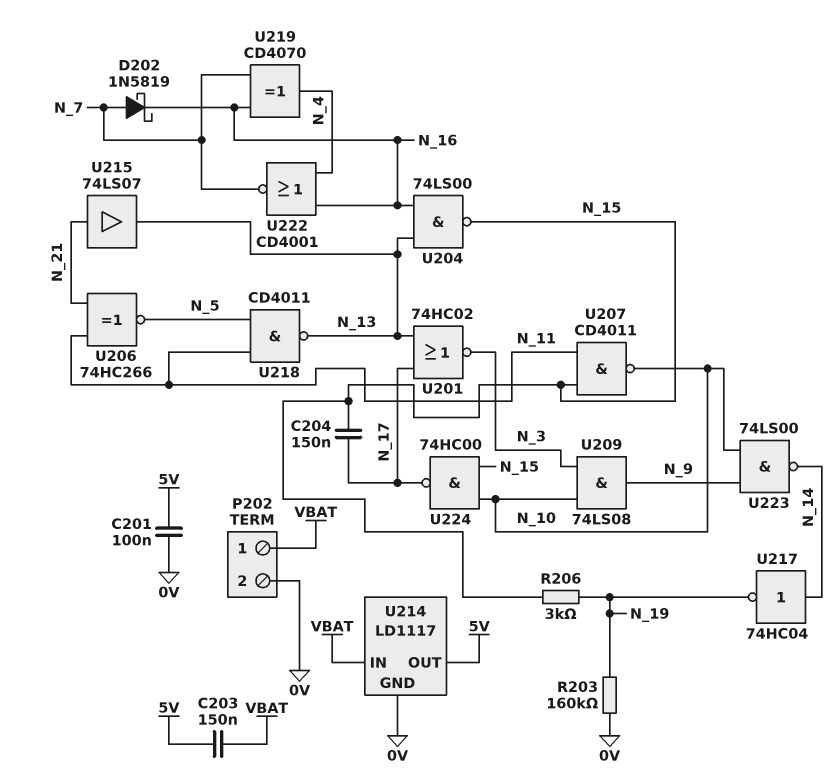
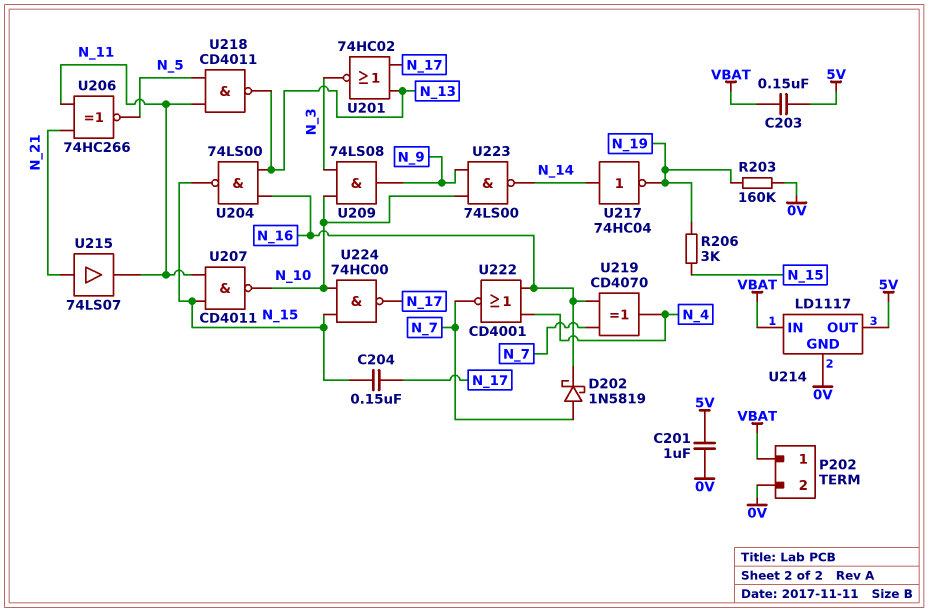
C201: 100nF (0V, 5V) -> 1uF (0V, 5V)
U215: buffer 74LS07 (in N_21, out N_13) -> buffer 74LS07 (in N_21, out N_11)

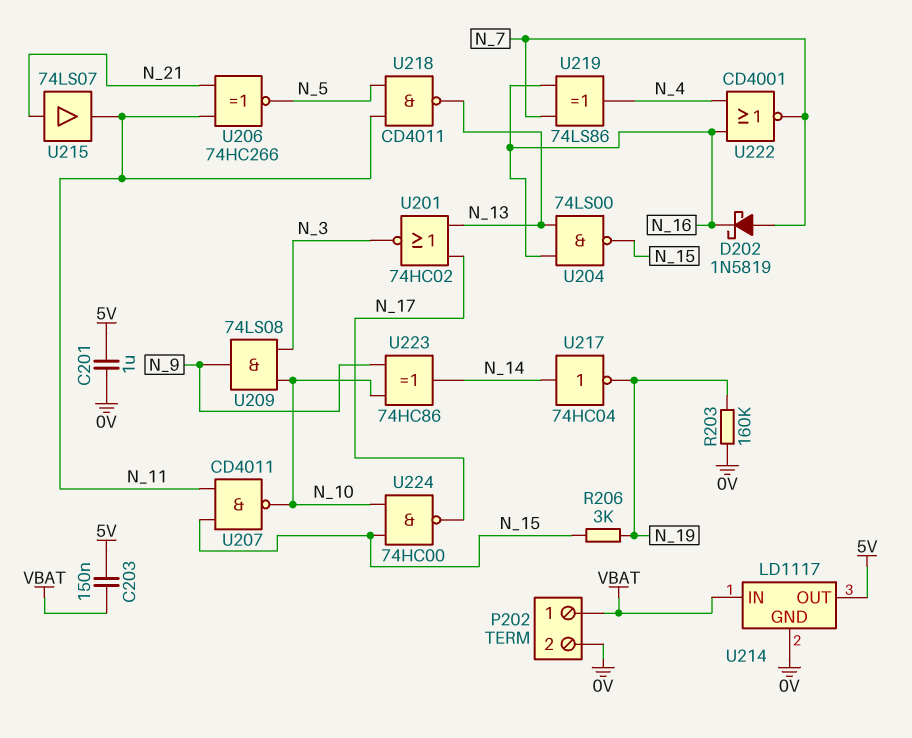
C204: 150nF (N_15, N_17) -> none
U219: XOR CD4070 (in N_7, in N_16, out N_4) -> XOR 74LS86 (in N_7, in N_16, out N_4)
U223: NAND 74LS00 (in N_9, in N_10, out N_14) -> XOR 74HC86 (in N_9, in N_10, out N_14)

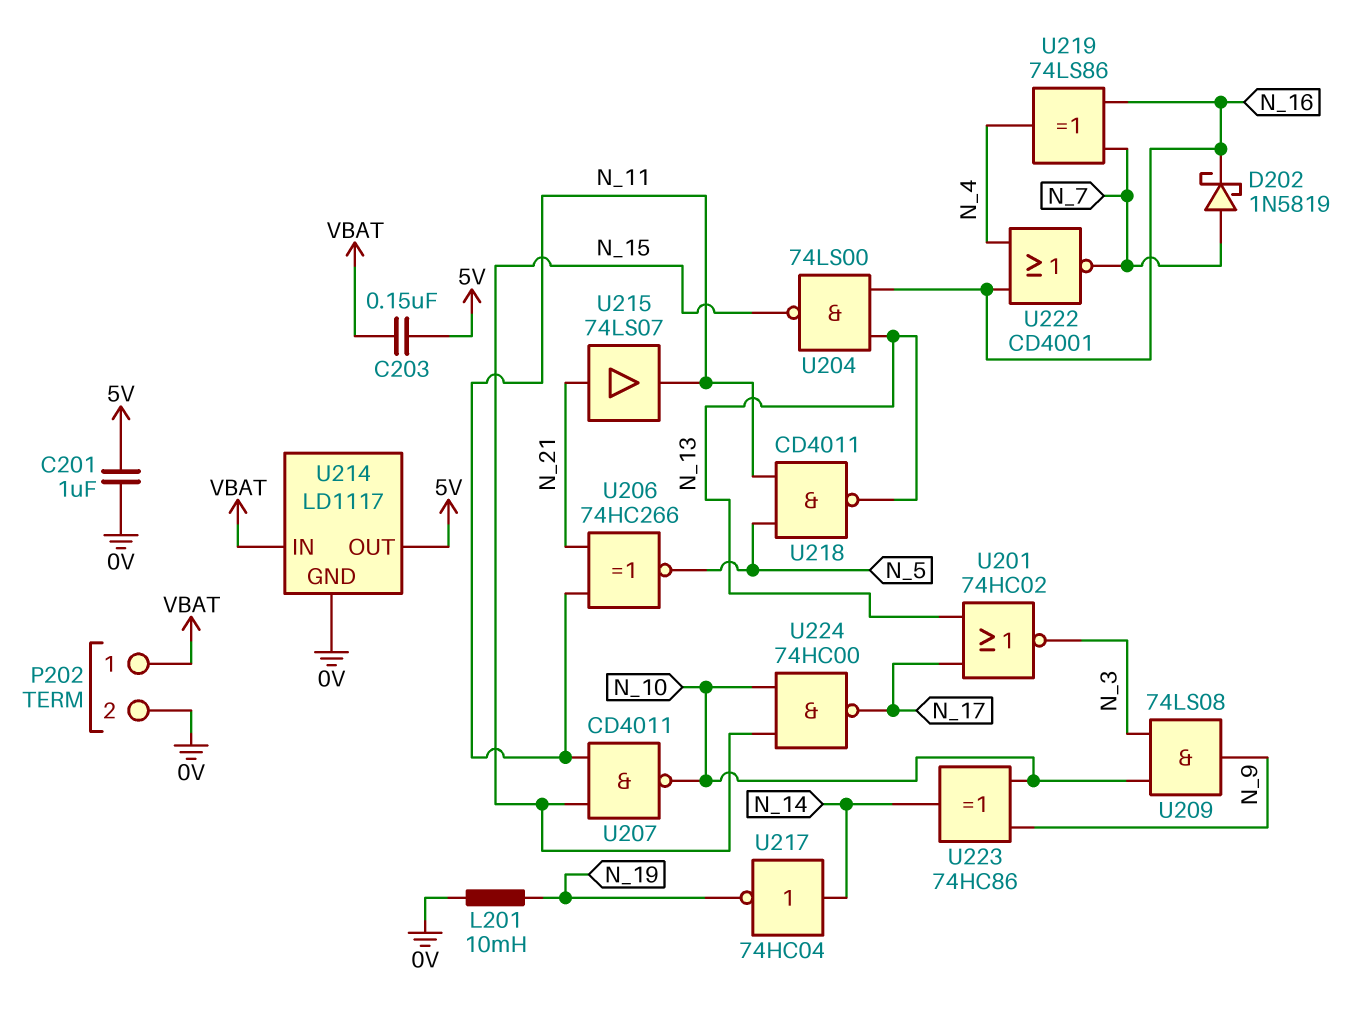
L201: none -> 10mH (0V, N_19)
R203: 160k (0V, N_19) -> none
R206: 3k (N_15, N_19) -> none

